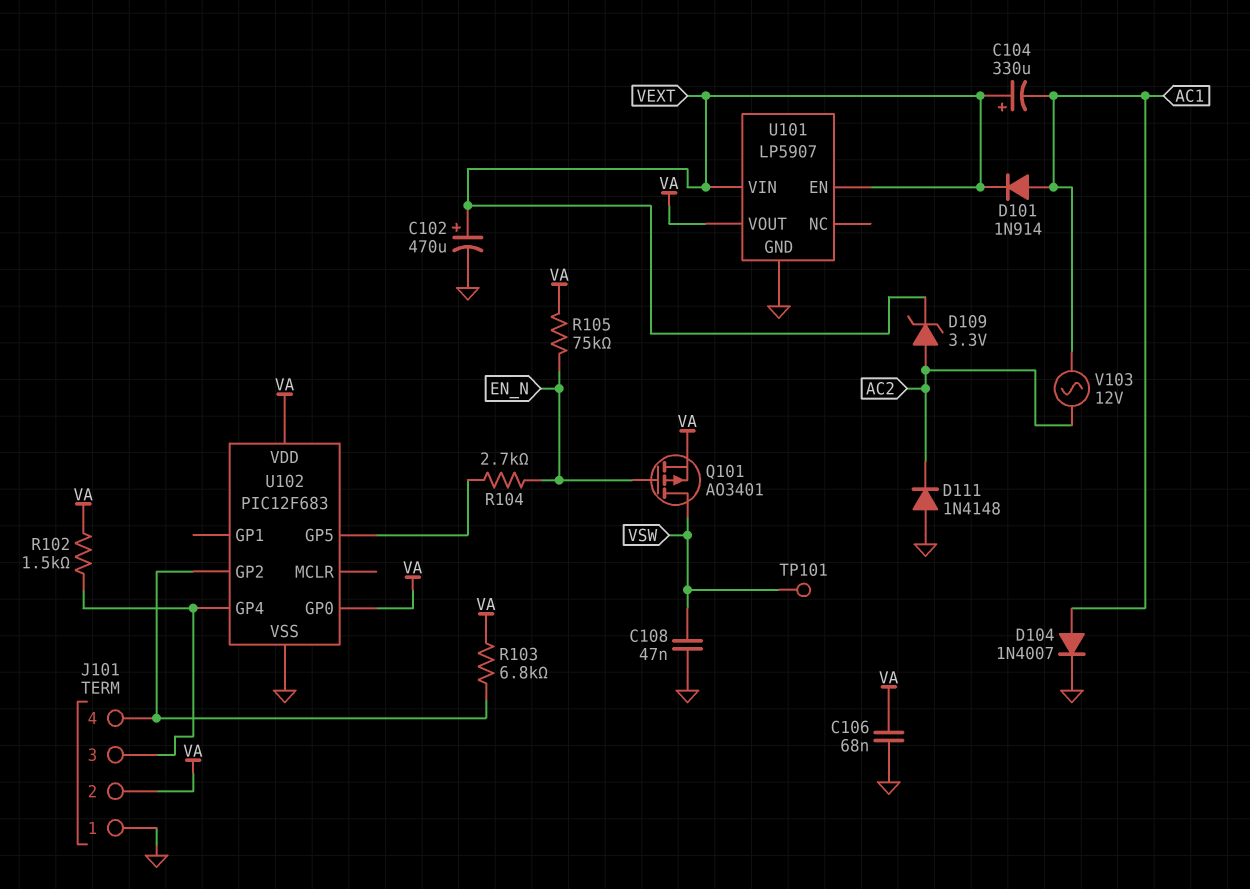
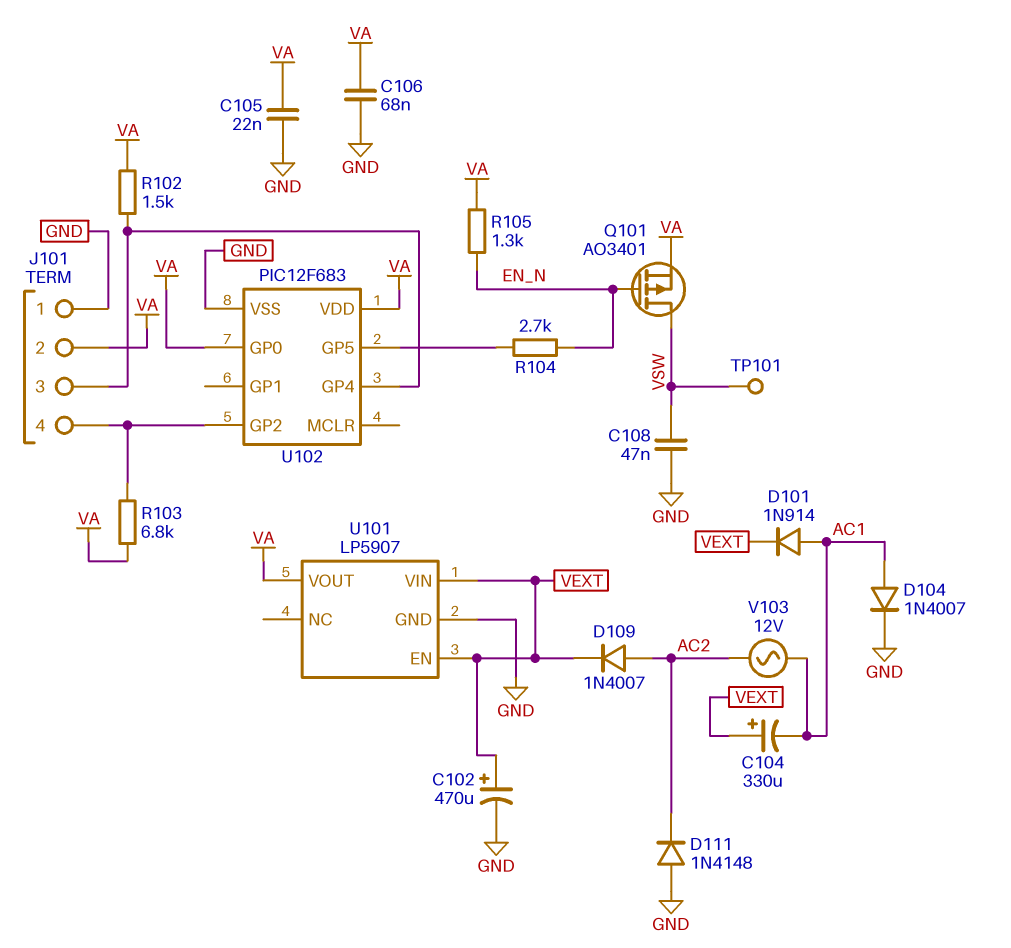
C105: none -> 22nF (GND, VA)
D109: zener 3.3V (A AC2, K VEXT) -> diode 1N4007 (A AC2, K VEXT)
R105: 75k (EN_N, VA) -> 1.3k (EN_N, VA)

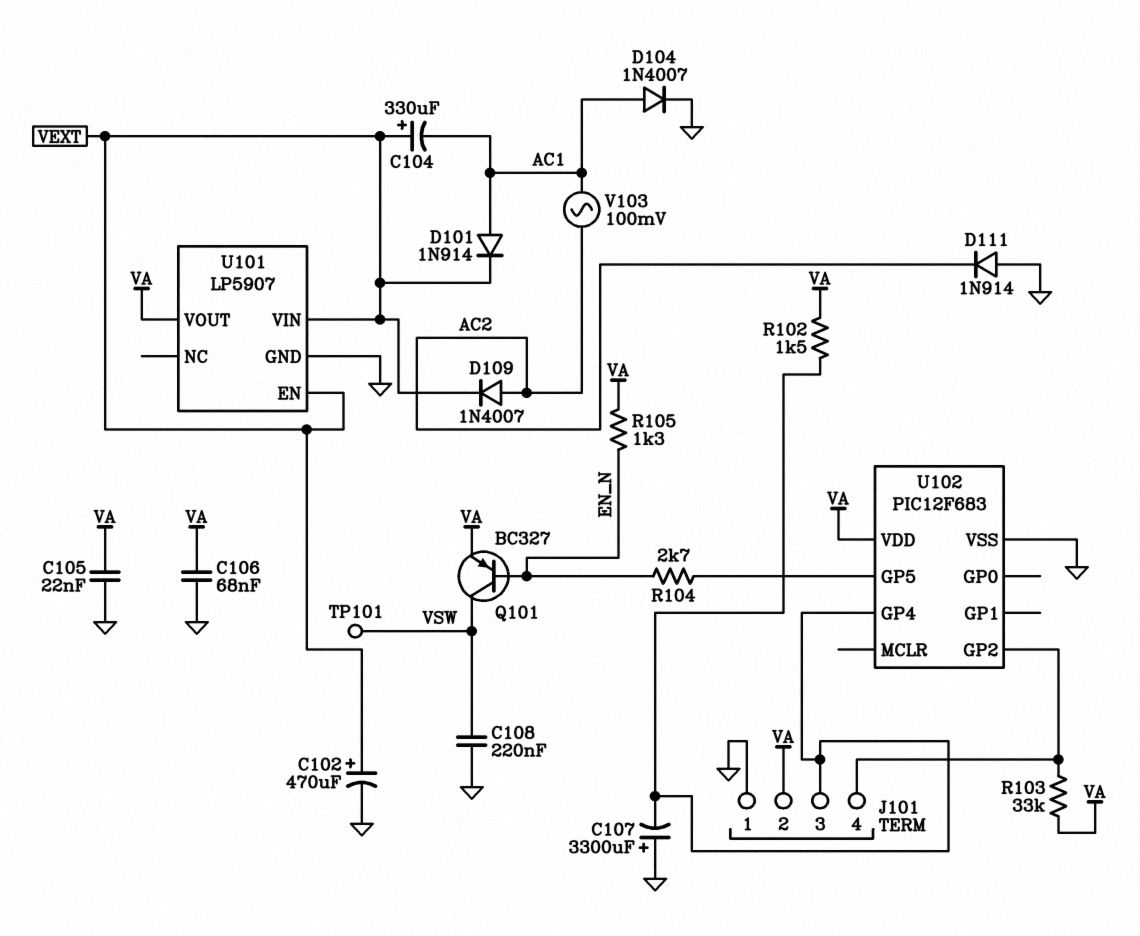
C107: none -> 3300uF (plus GND, minus J101/3)
C108: 47nF (GND, VSW) -> 220nF (GND, VSW)
D111: diode 1N4148 (A GND, K AC2) -> diode 1N914 (A GND, K AC2)
Q101: PMOS AO3401 (G EN_N, D VSW, S VA) -> PNP BC327 (B EN_N, C VSW, E VA)
R103: 6.8k (J101/4, VA) -> 33k (J101/4, VA)
U102 pin GP0: VA -> none
V103: AC 12V (AC1, AC2) -> AC 100mV (AC1, AC2)

